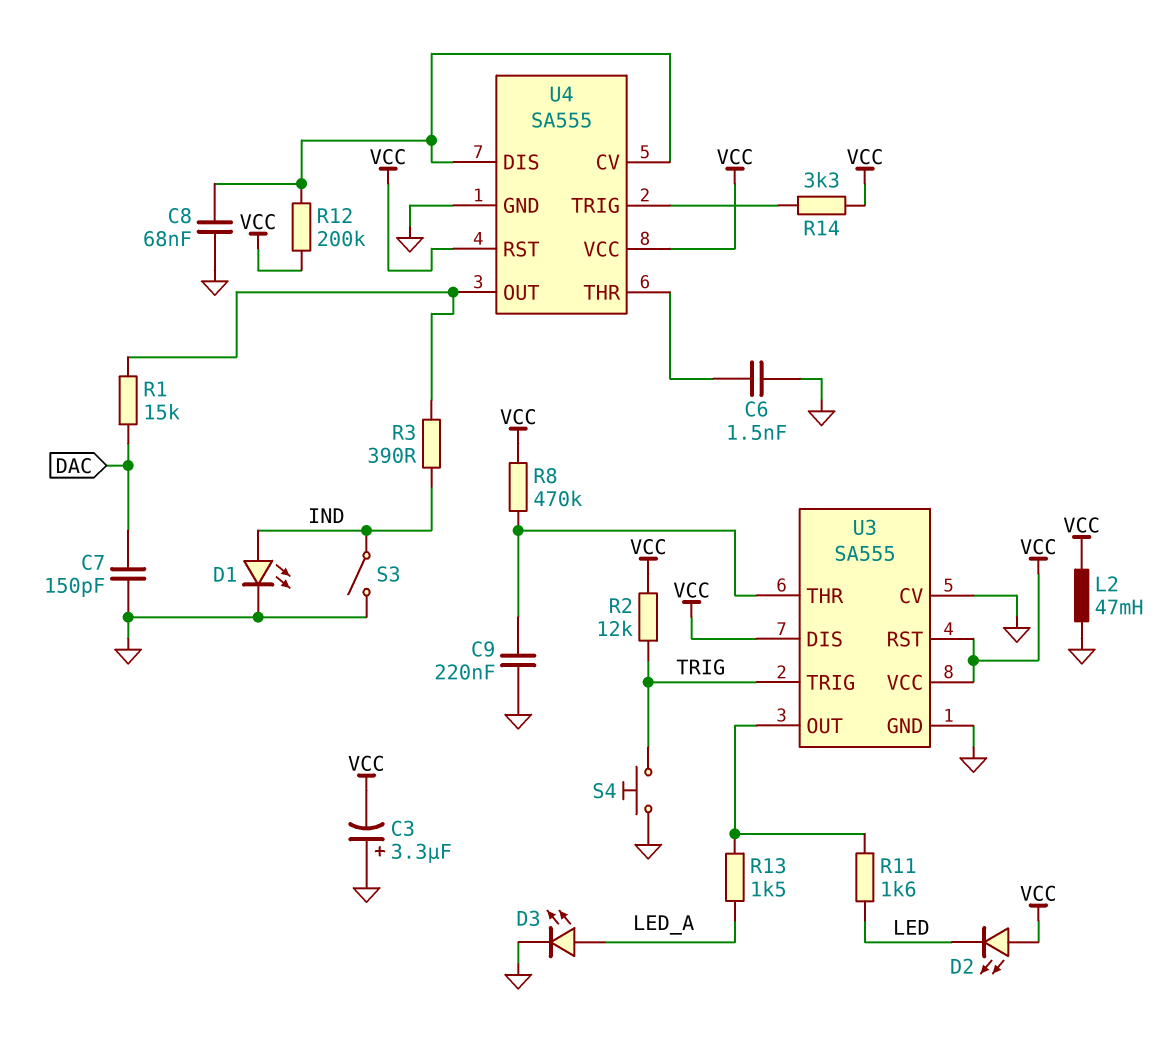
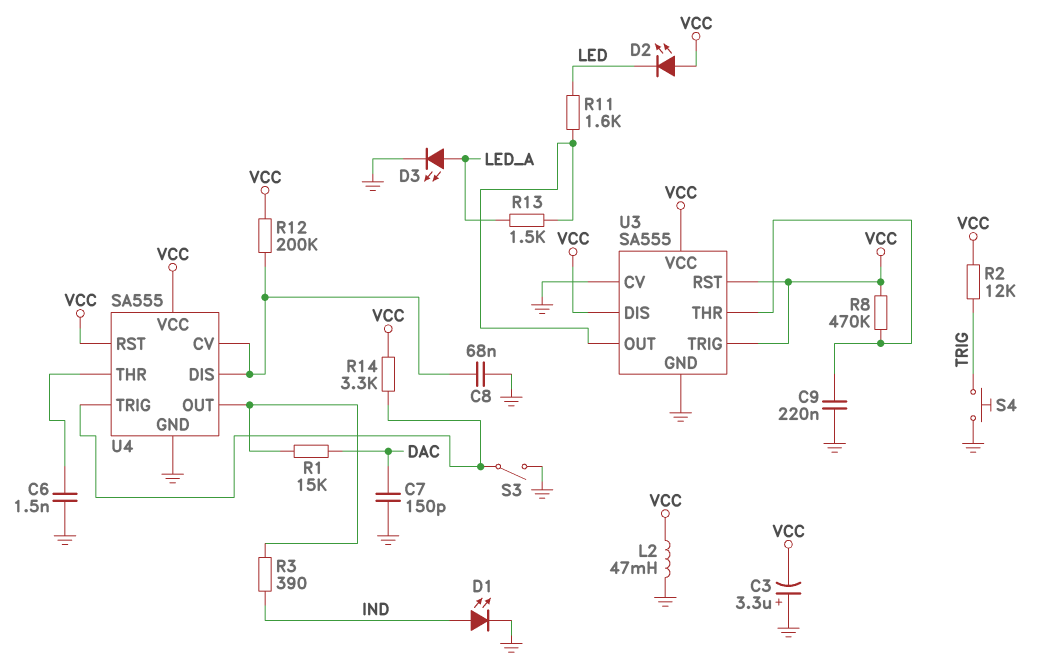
S3: switch (GND, IND) -> switch (GND, U4/TRIG)
U3 pin TRIG: TRIG -> VCC

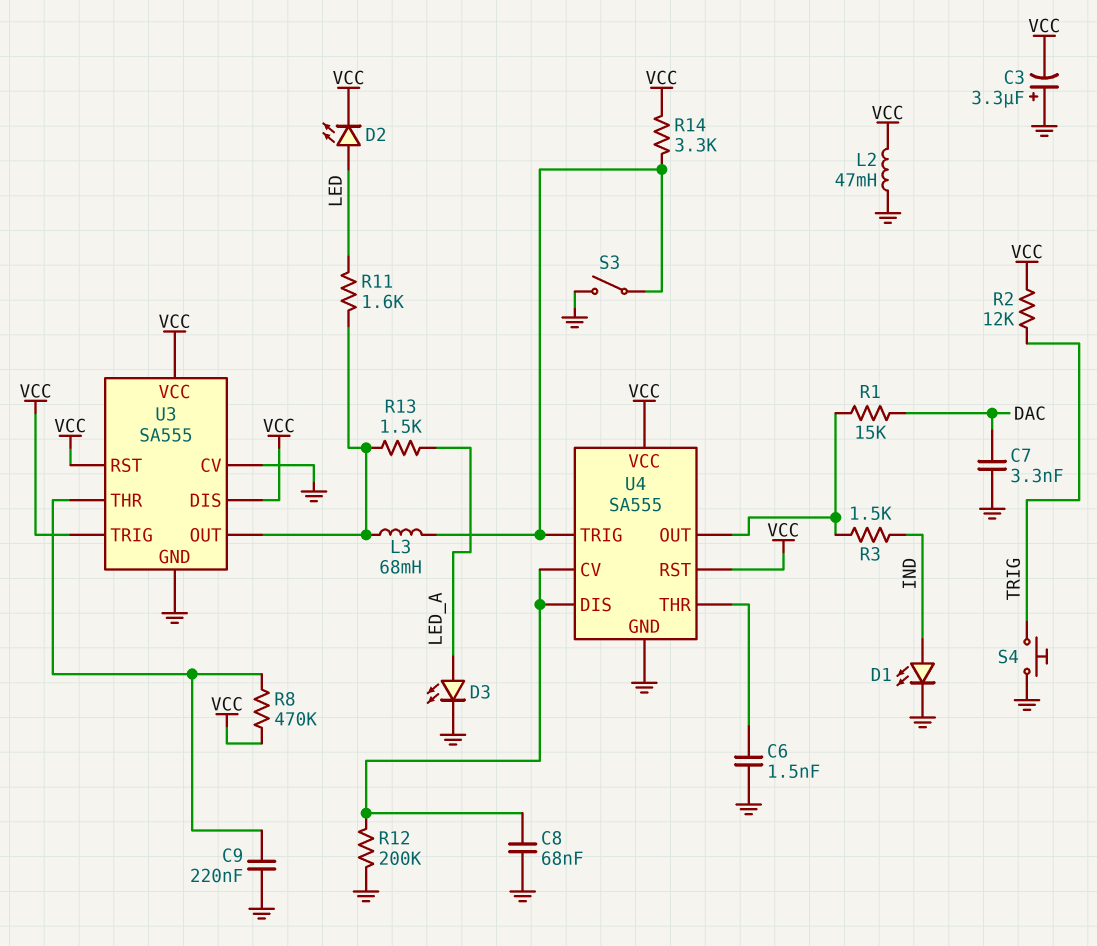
C7: 150pF (DAC, GND) -> 3.3nF (DAC, GND)
D2: LED (A VCC, K LED) -> LED (A LED, K VCC)
L3: none -> 68mH (U3/OUT, U4/TRIG)
R3: 390 (IND, U4/OUT) -> 1.5k (IND, U4/OUT)
R12: 200k (U4/CV, VCC) -> 200k (GND, U4/CV)

